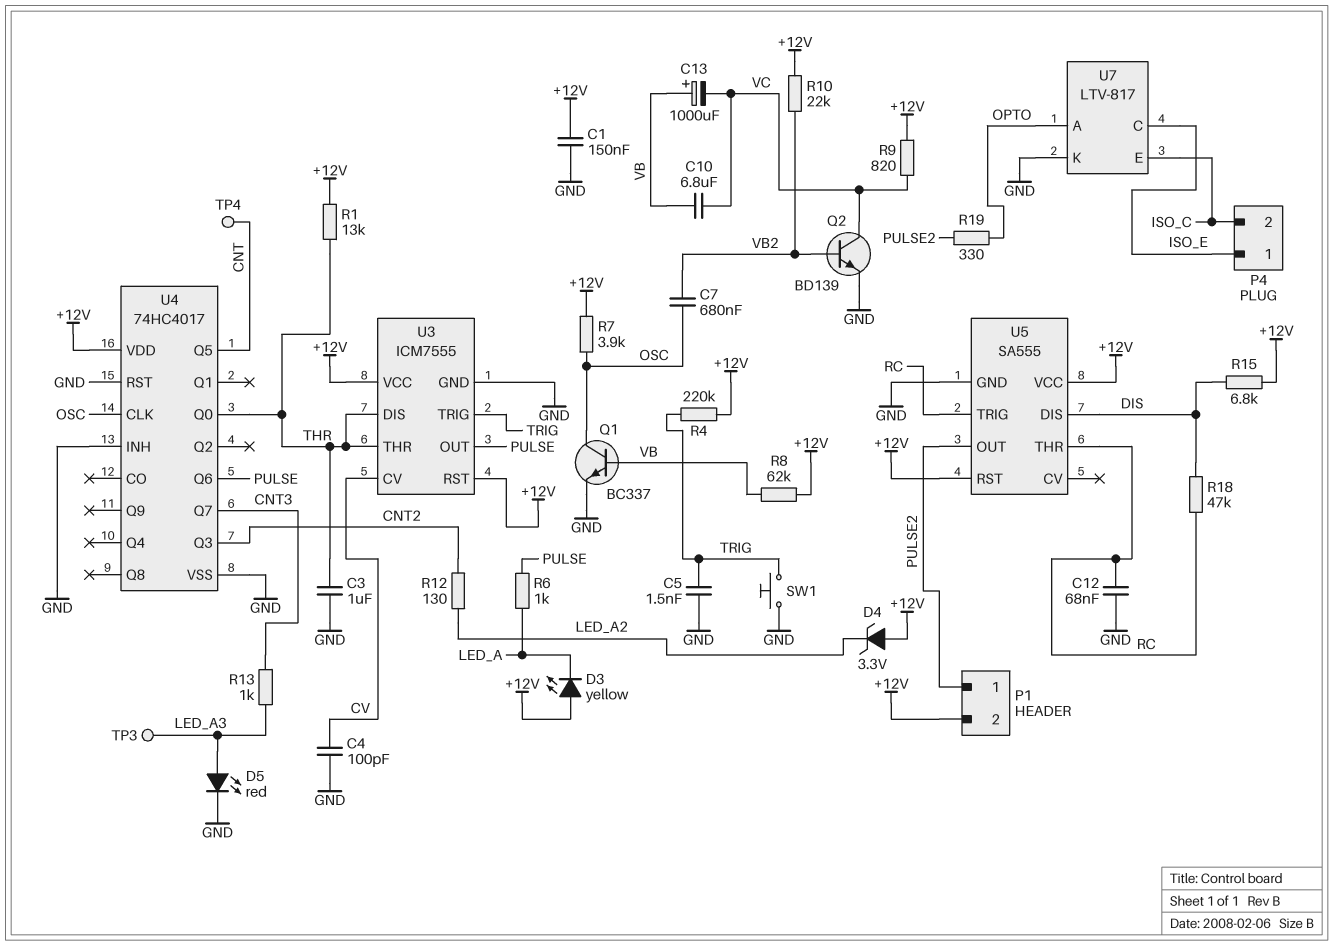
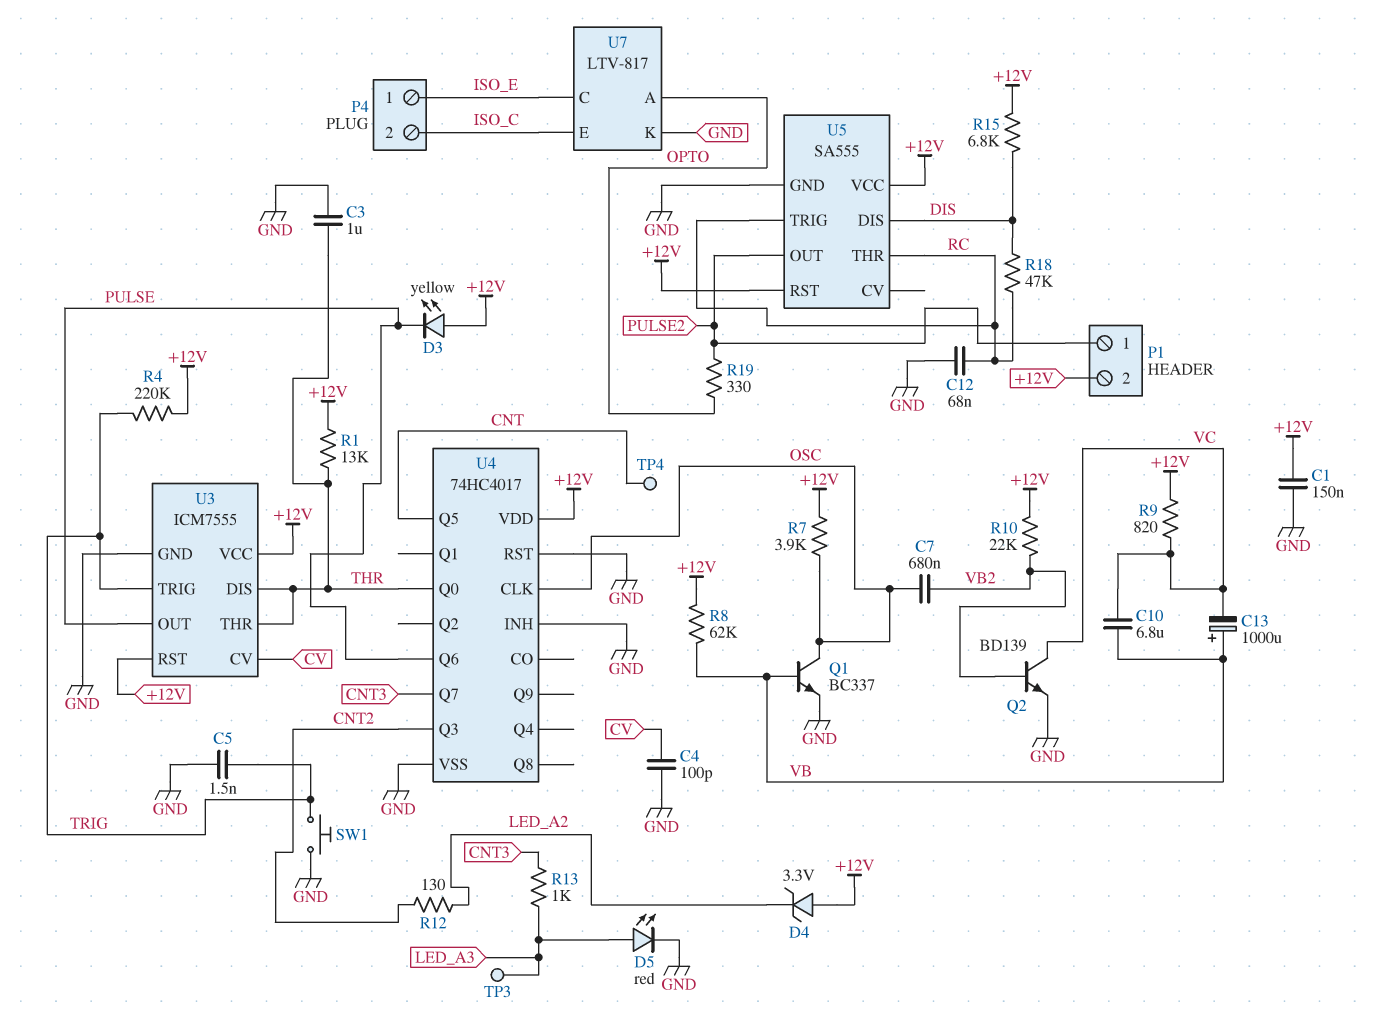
D3: LED yellow (A +12V, K LED_A) -> LED yellow (A +12V, K PULSE)
R6: 1k (LED_A, PULSE) -> none

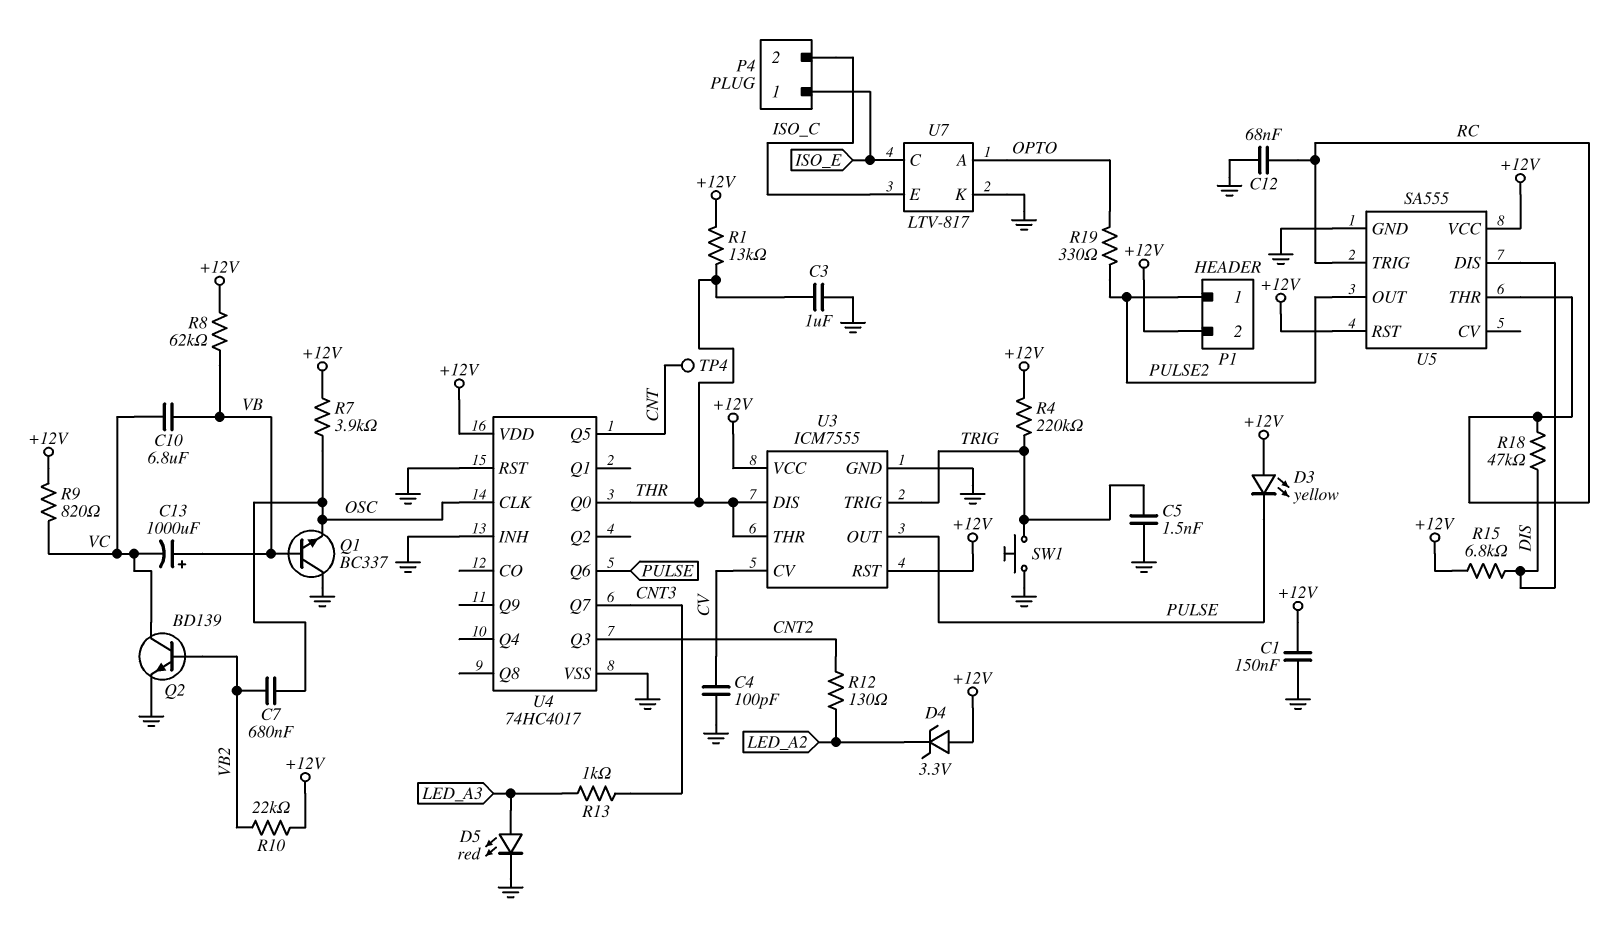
Q1: NPN BC337 (B VB, C OSC, E GND) -> NPN BC337 (B VB, C GND, E OSC)
TP3: test point (LED_A3) -> none

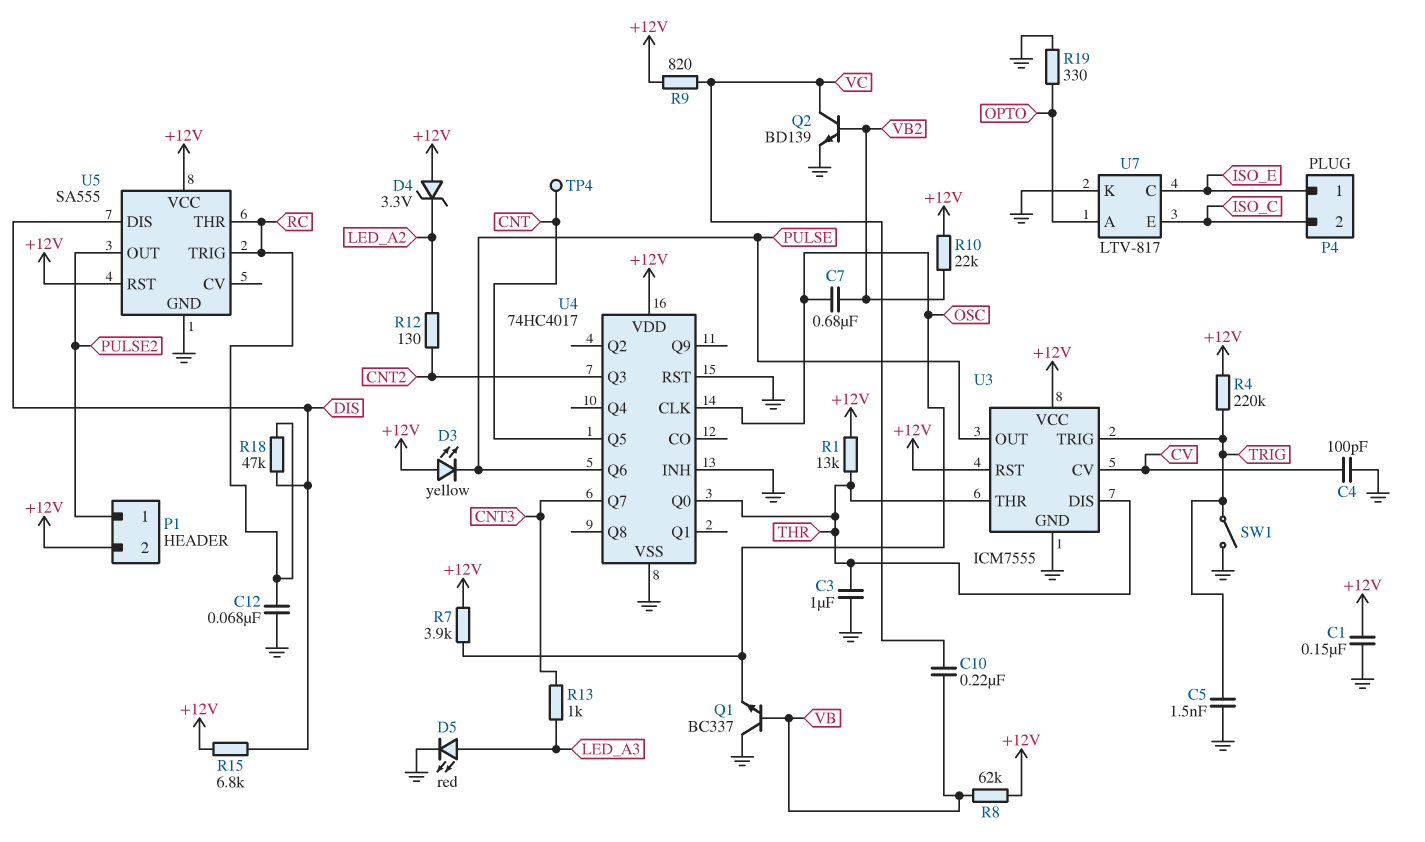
C10: 6.8uF (VB, VC) -> 220nF (VB, VC)
C13: 1000uF (plus VB, minus VC) -> none
R19: 330 (OPTO, PULSE2) -> 330 (GND, OPTO)
SW1: button (GND, TRIG) -> switch (GND, TRIG)

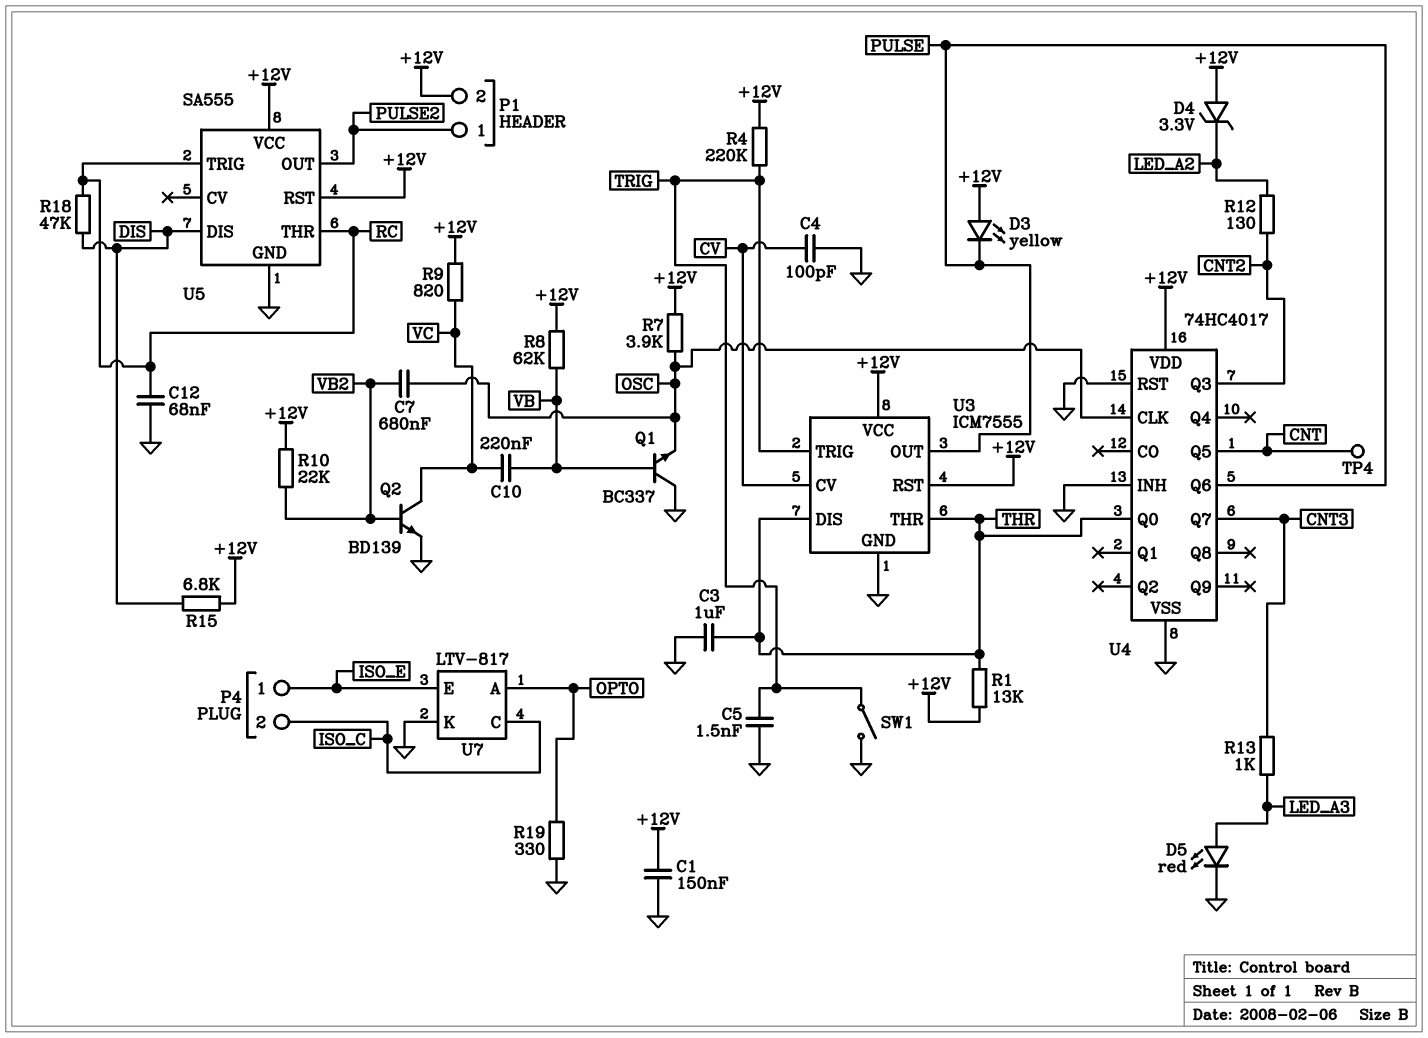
U7 pin C: ISO_E -> ISO_C
U7 pin E: ISO_C -> ISO_E

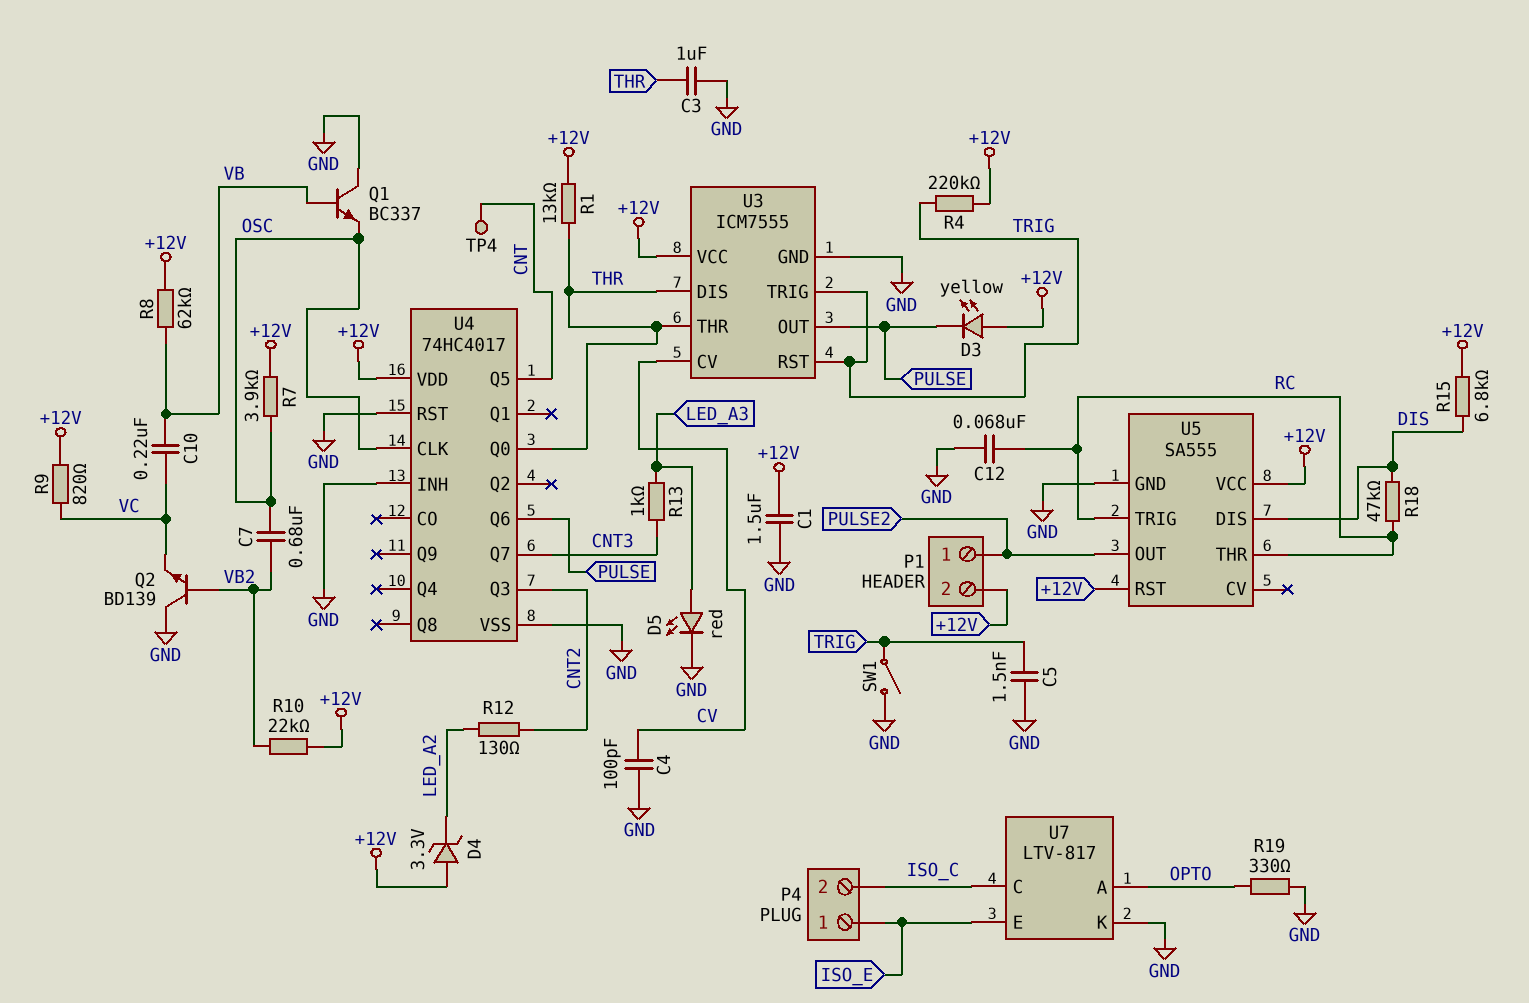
C1: 150nF (+12V, GND) -> 1.5uF (+12V, GND)
Q2: NPN BD139 (B VB2, C VC, E GND) -> NPN BD139 (B VB2, C GND, E VC)
U3 pin RST: +12V -> TRIG

